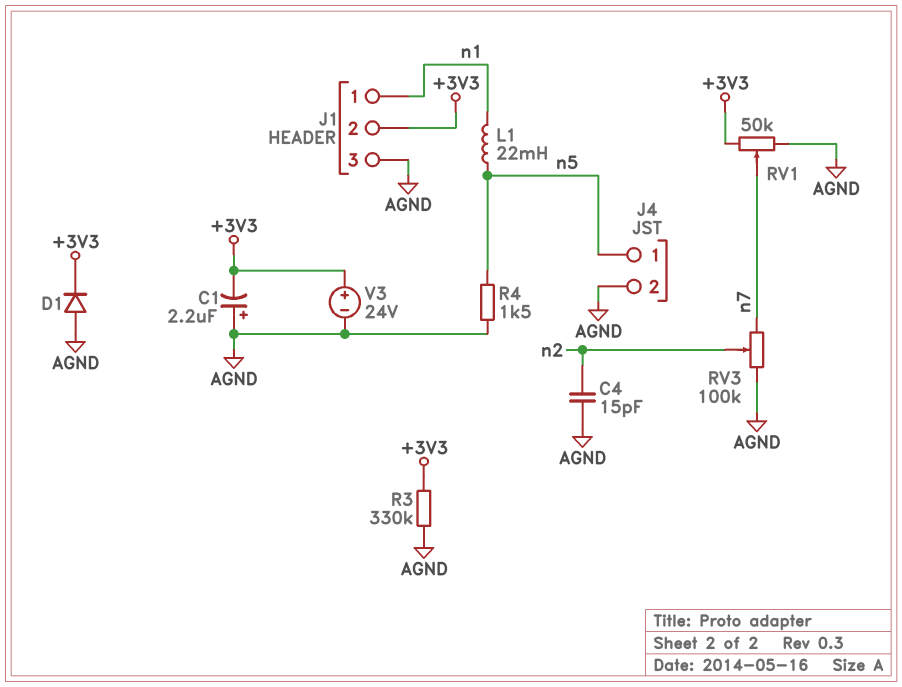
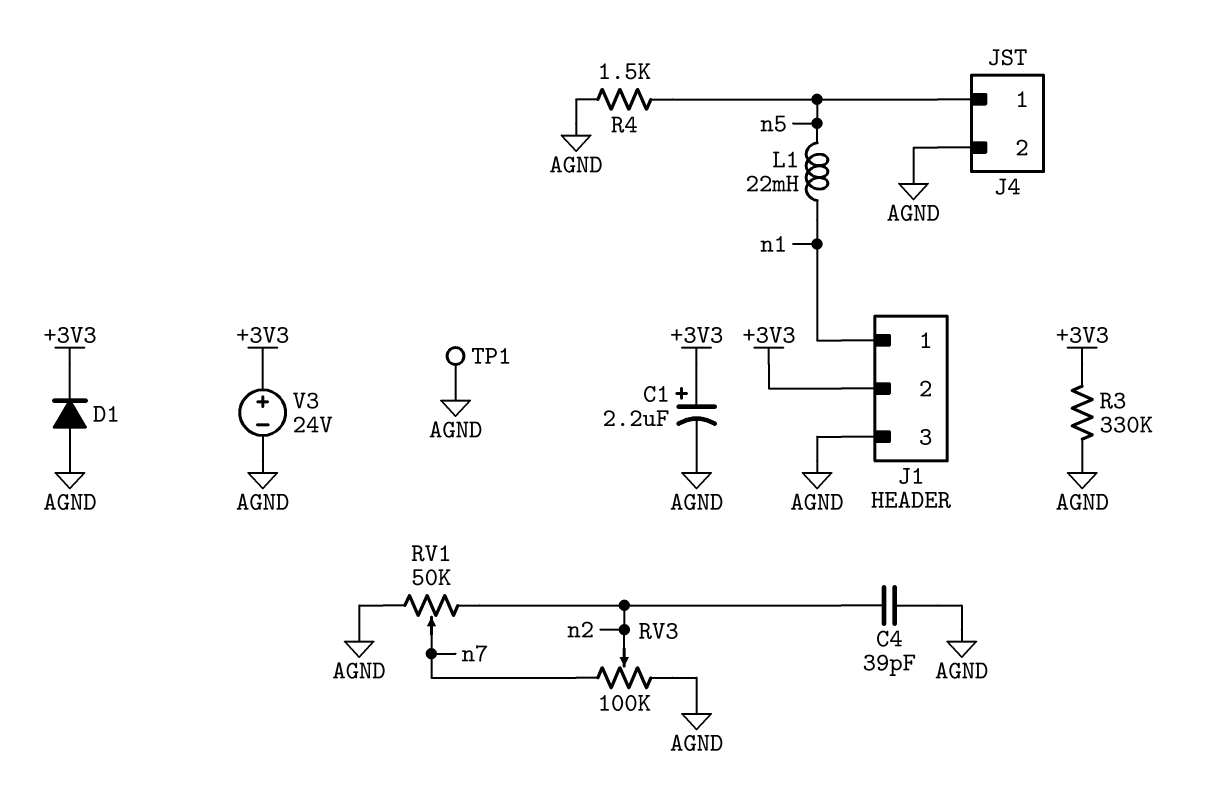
C1: 2.2uF (plus AGND, minus +3V3) -> 2.2uF (plus +3V3, minus AGND)
C4: 15pF (AGND, n2) -> 39pF (AGND, n2)
RV1: 50k (+3V3, AGND, wiper n7) -> 50k (AGND, n2, wiper n7)
TP1: none -> test point (AGND)

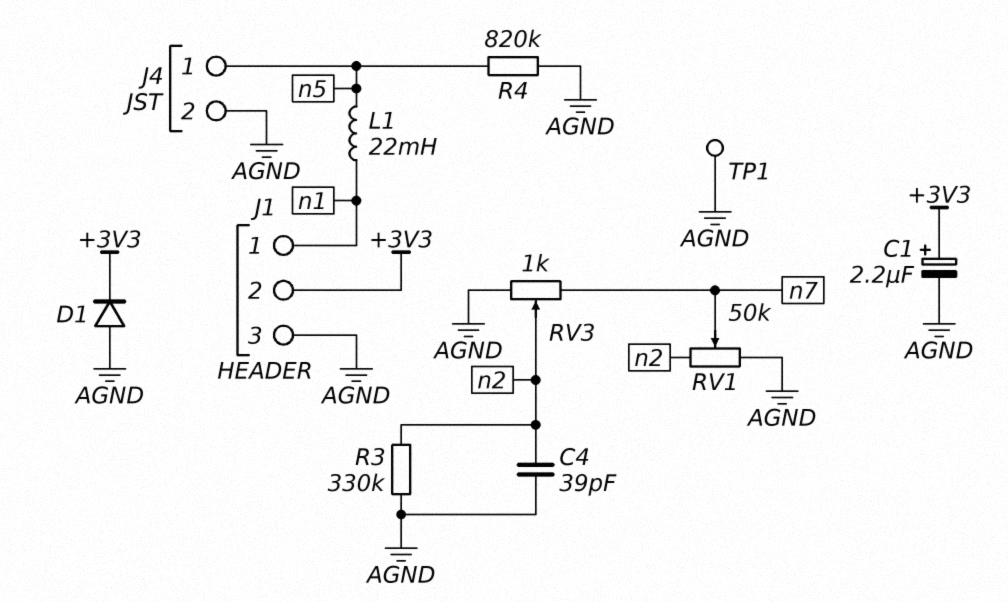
R3: 330k (+3V3, AGND) -> 330k (AGND, n2)
R4: 1.5k (AGND, n5) -> 820k (AGND, n5)
RV3: 100k (AGND, n7, wiper n2) -> 1k (AGND, n7, wiper n2)
V3: 24V (plus +3V3, minus AGND) -> none

